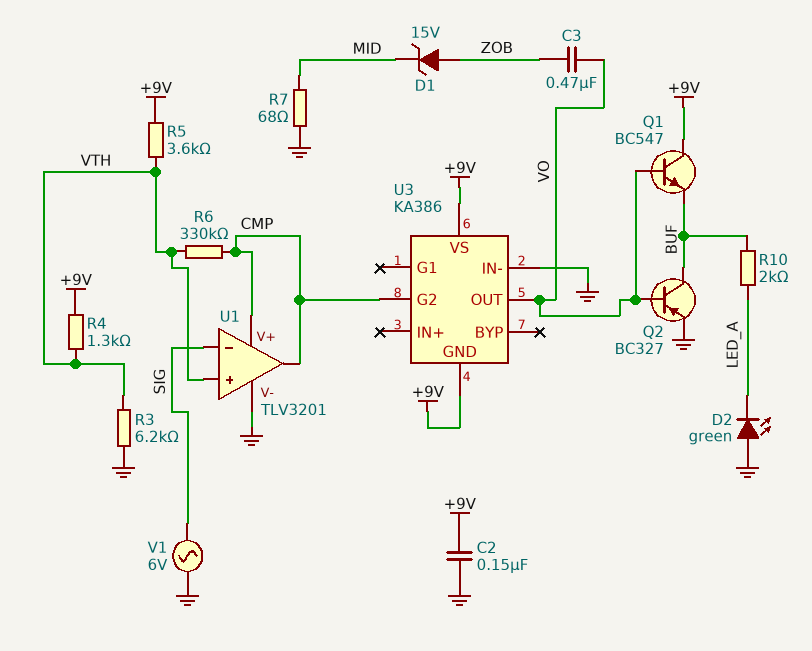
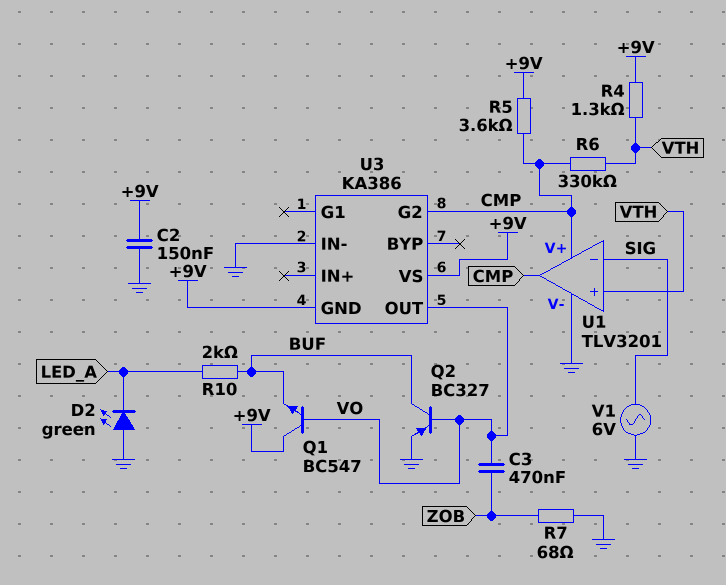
D1: zener 15V (A ZOB, K MID) -> none
R3: 6.2k (GND, VTH) -> none
R5: 3.6k (+9V, VTH) -> 3.6k (+9V, CMP)
R7: 68 (GND, MID) -> 68 (GND, ZOB)

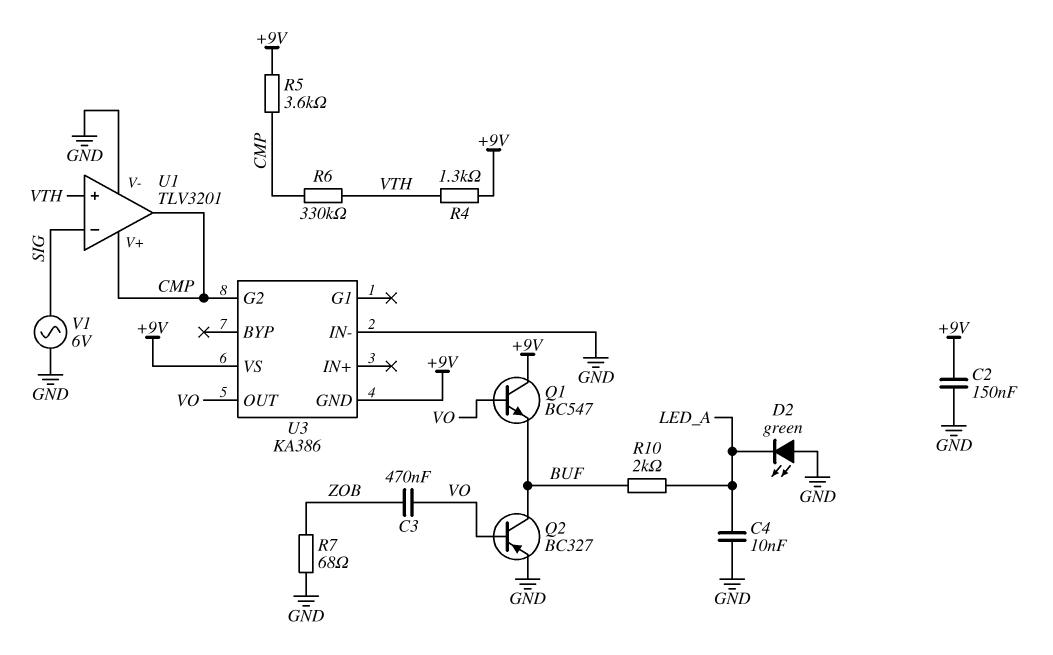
C4: none -> 10nF (GND, LED_A)

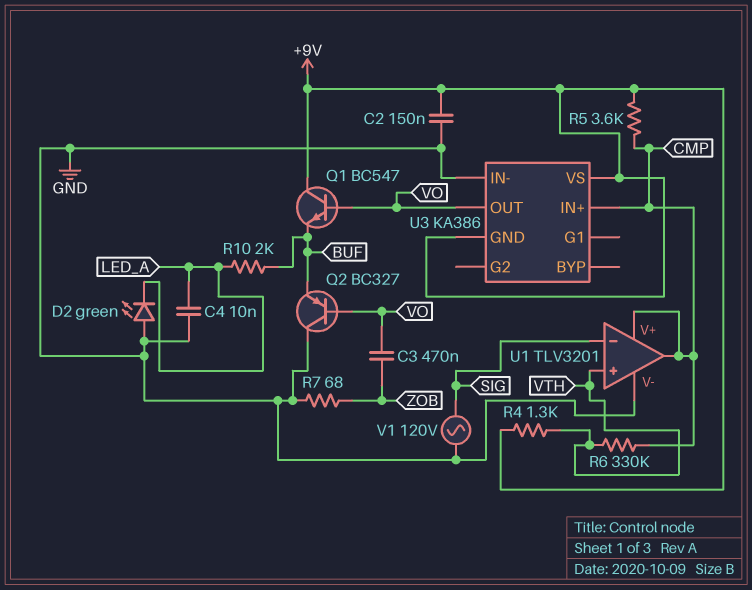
Q2: PNP BC327 (B VO, C BUF, E GND) -> PNP BC327 (B VO, C GND, E BUF)
U3 pin G2: CMP -> none
U3 pin IN+: none -> CMP
V1: AC 6V (GND, SIG) -> AC 120V (GND, SIG)

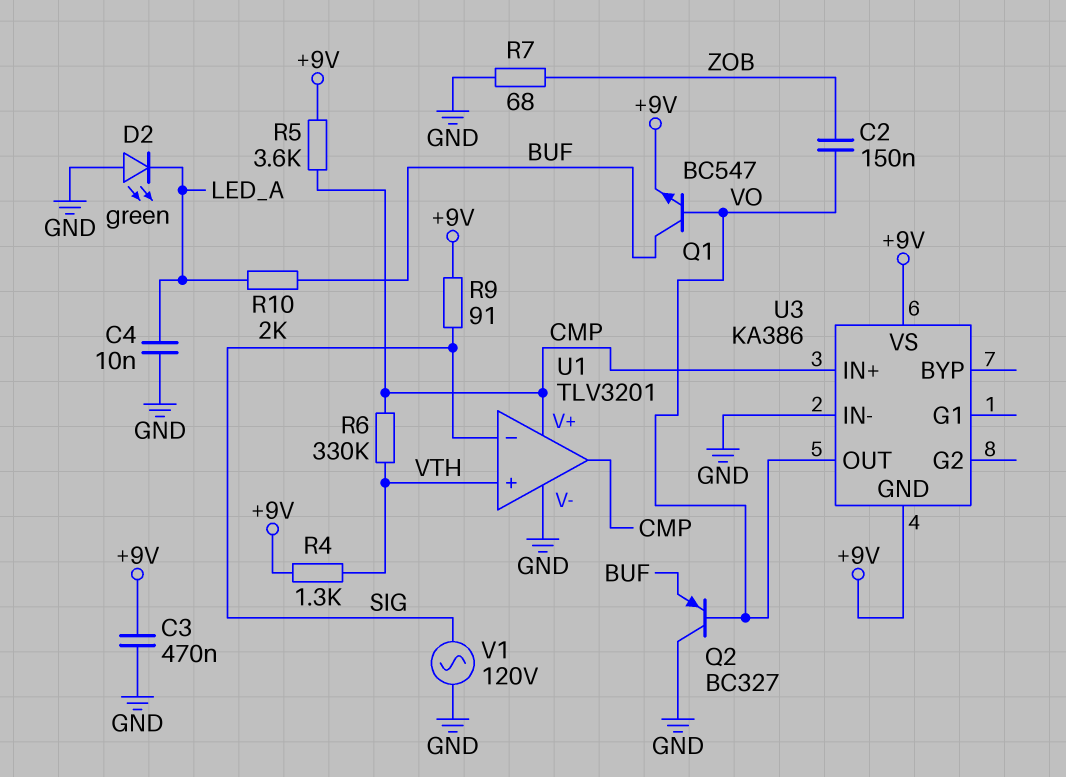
C2: 150nF (+9V, GND) -> 150nF (VO, ZOB)
C3: 470nF (VO, ZOB) -> 470nF (+9V, GND)
Q1: NPN BC547 (B VO, C +9V, E BUF) -> NPN BC547 (B VO, C BUF, E +9V)
R9: none -> 91 (+9V, SIG)

